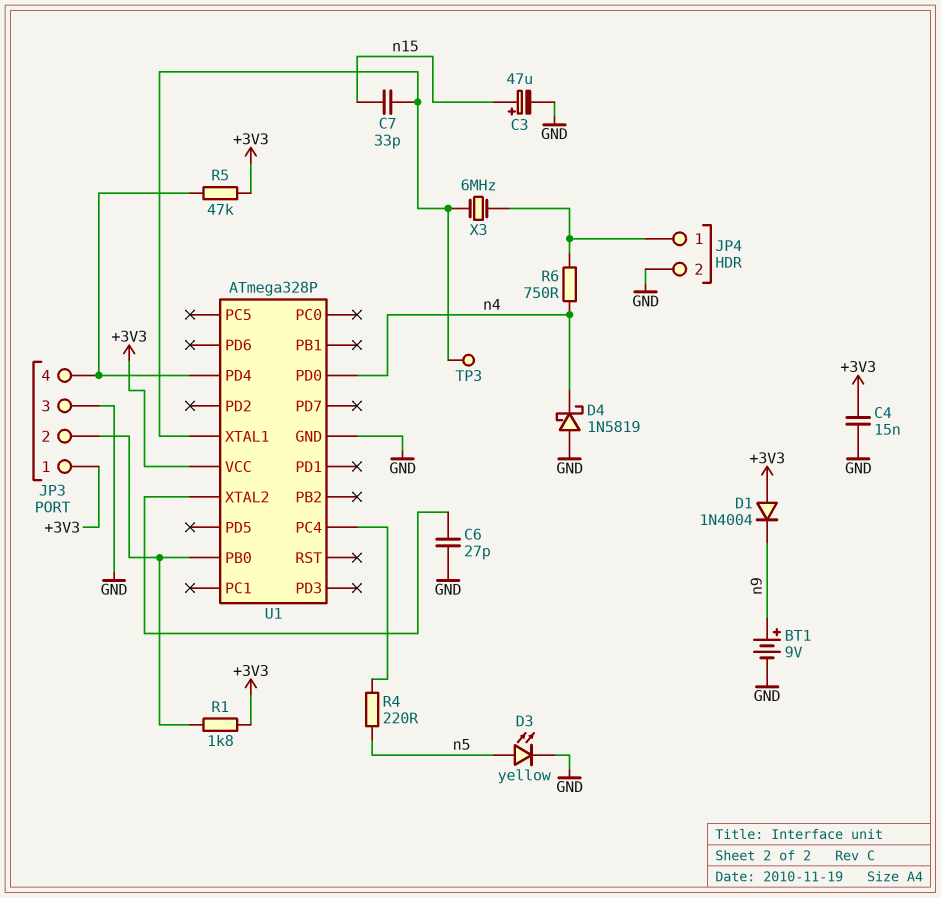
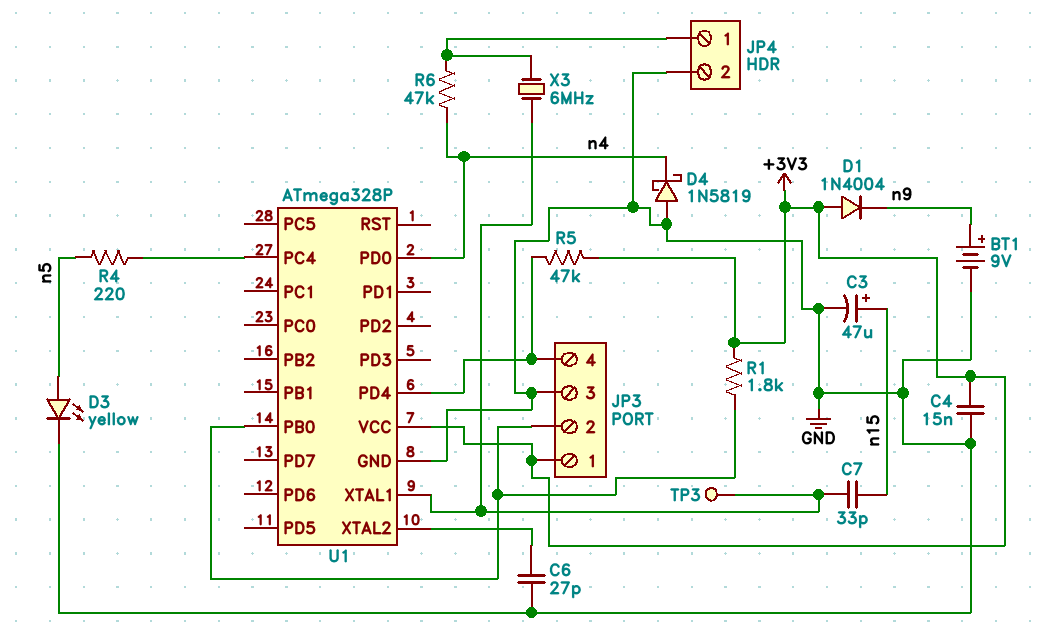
R6: 750 (JP4/1, n4) -> 47k (JP4/1, n4)

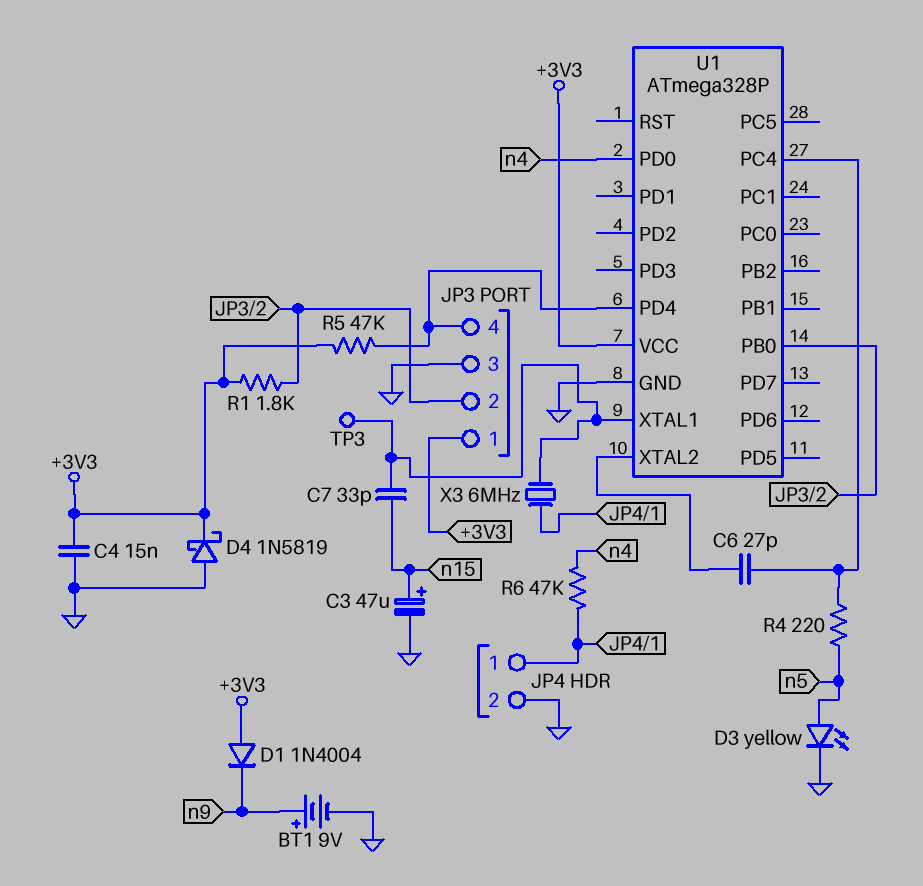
C6: 27pF (GND, U1/XTAL2) -> 27pF (U1/PC4, U1/XTAL2)
D4: schottky 1N5819 (A GND, K n4) -> schottky 1N5819 (A GND, K +3V3)

